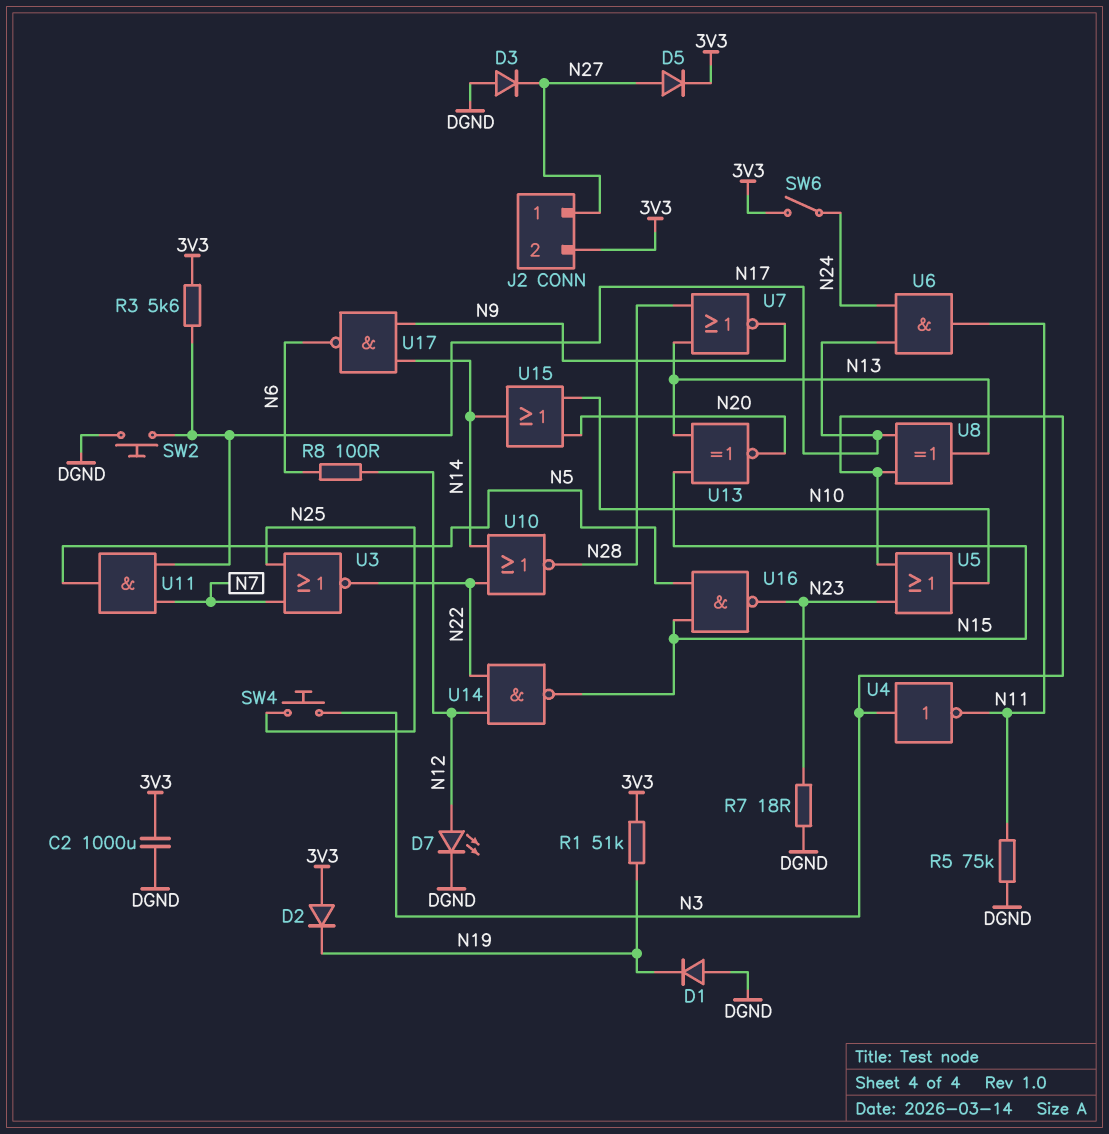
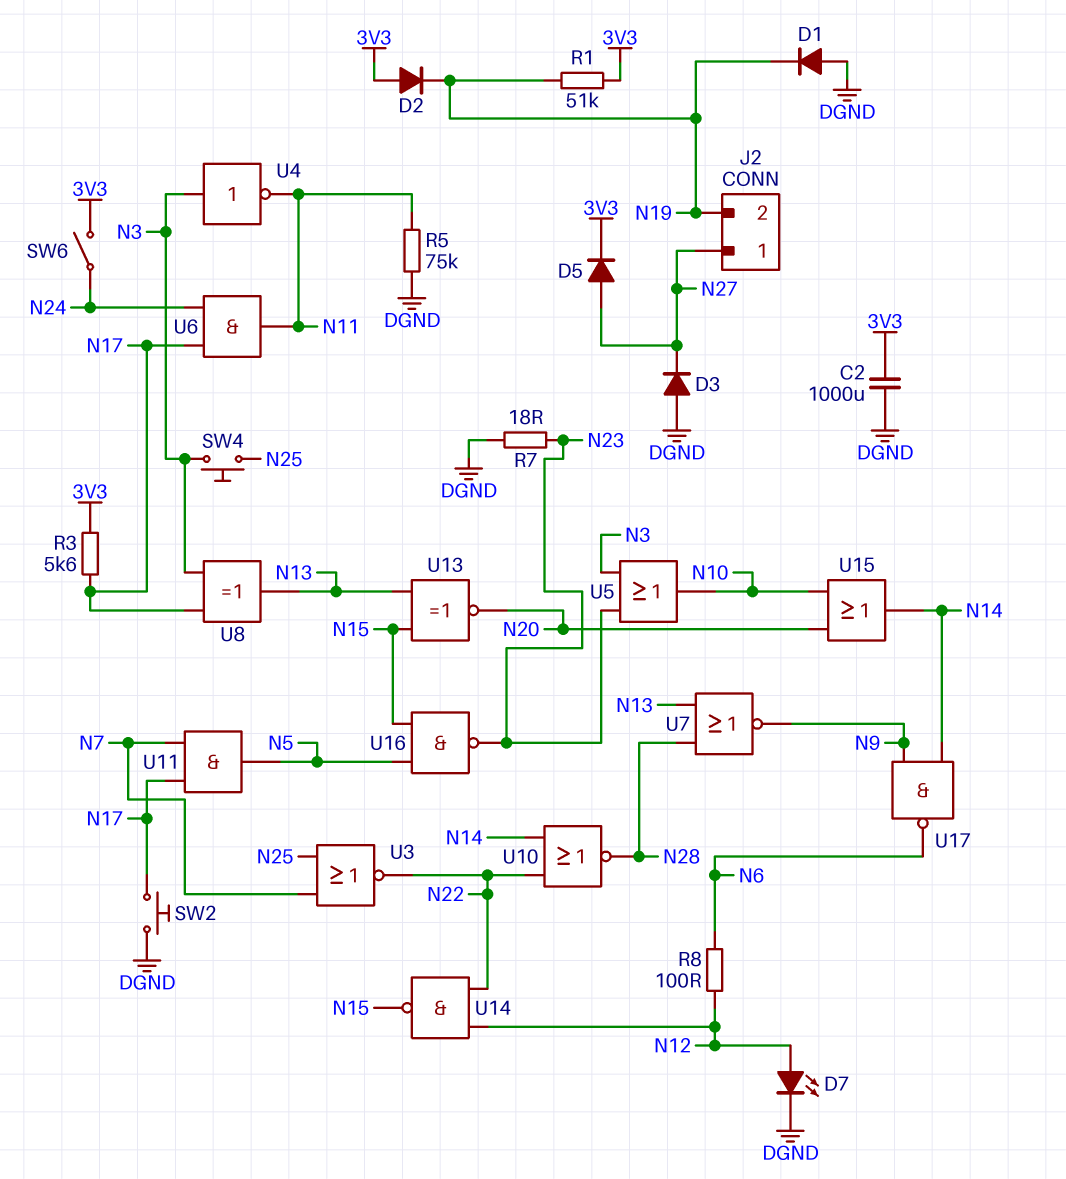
J2 pin 2: 3V3 -> N19

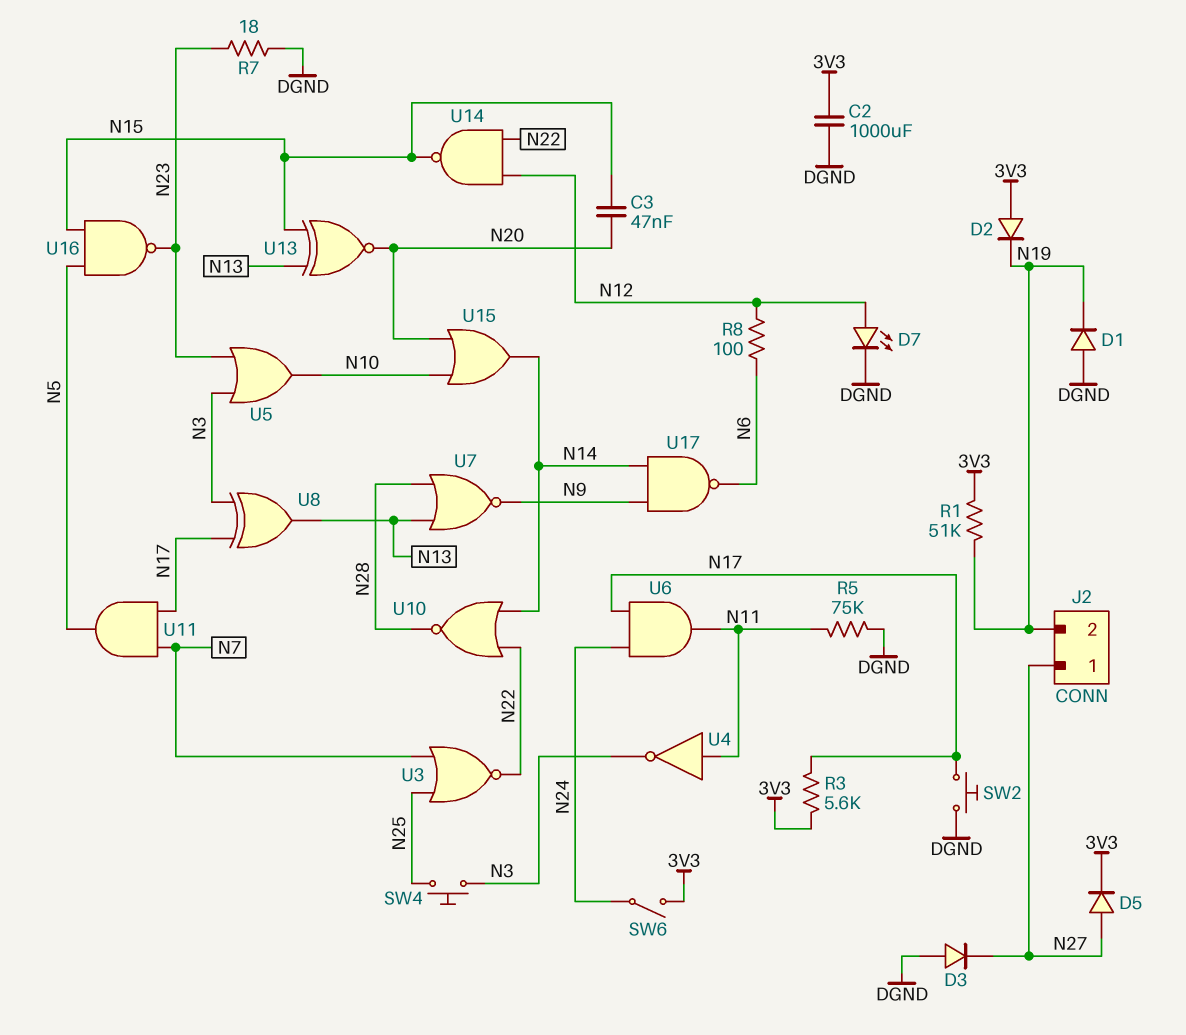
C3: none -> 47nF (N15, N20)
U4: NOT (in N3, out N11) -> NOT (in N11, out N3)

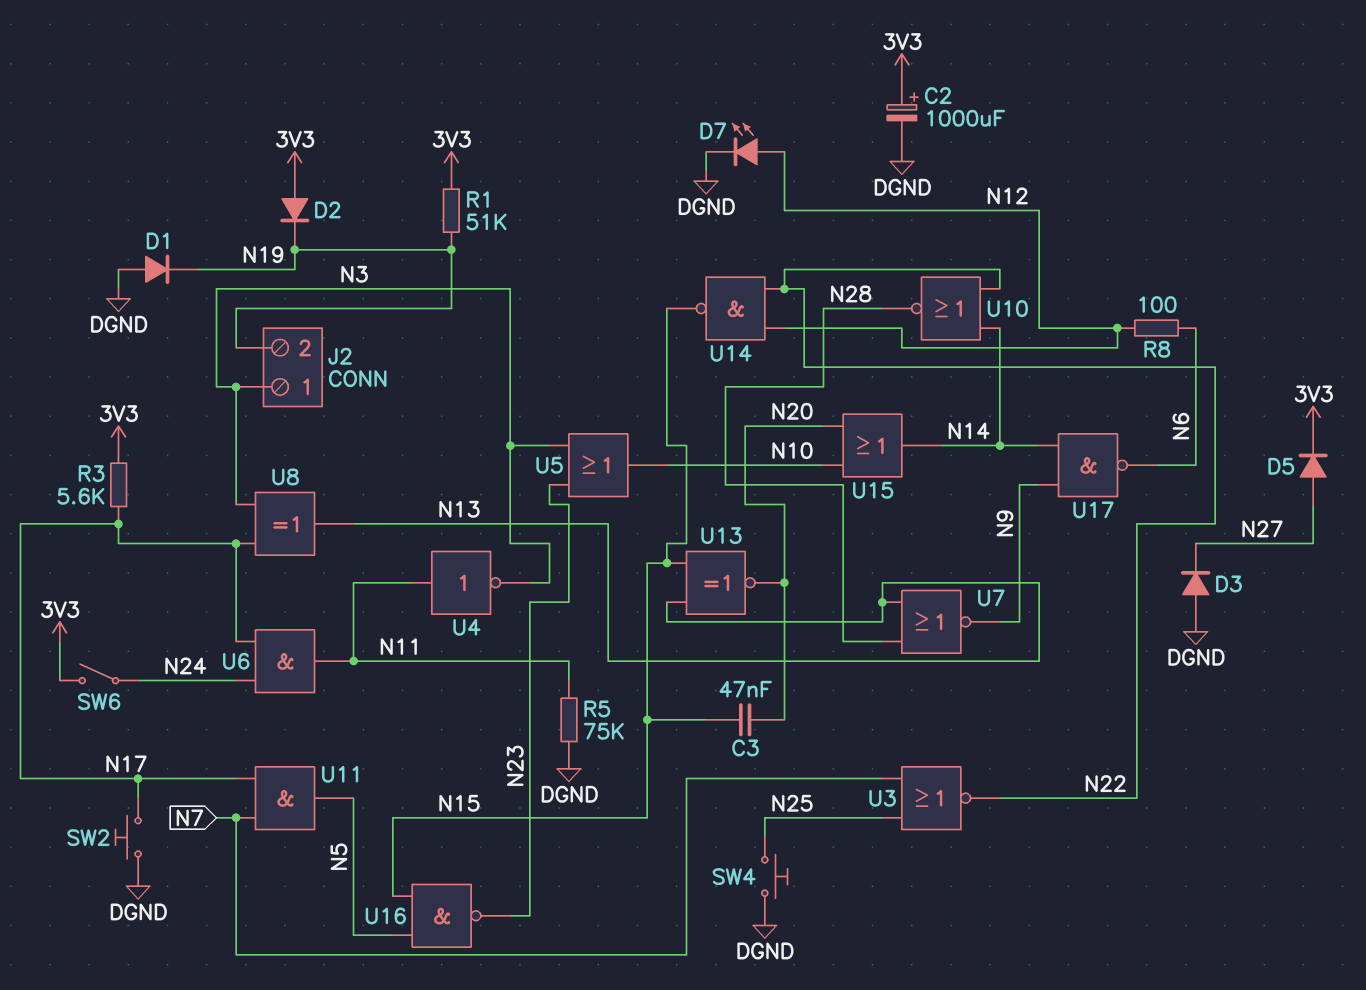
C2: 1000uF (3V3, DGND) -> 1000uF (plus 3V3, minus DGND)
J2 pin 1: N27 -> N3
R7: 18 (DGND, N23) -> none
SW4: button (N3, N25) -> button (DGND, N25)

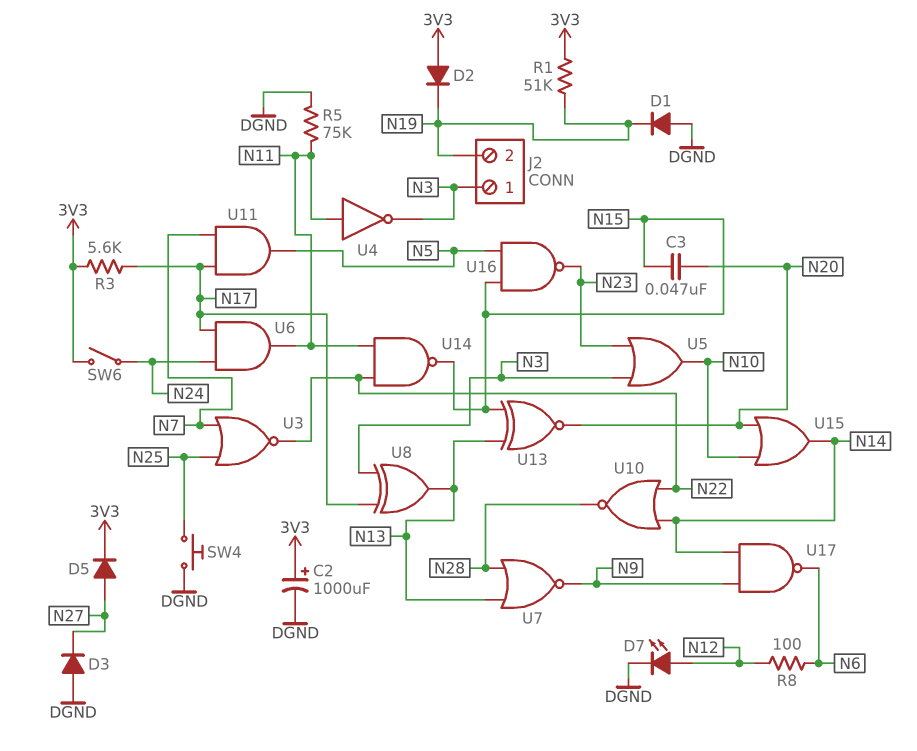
SW2: button (DGND, N17) -> none
U14: NAND (in N12, in N22, out N15) -> NAND (in N11, in N22, out N15)

